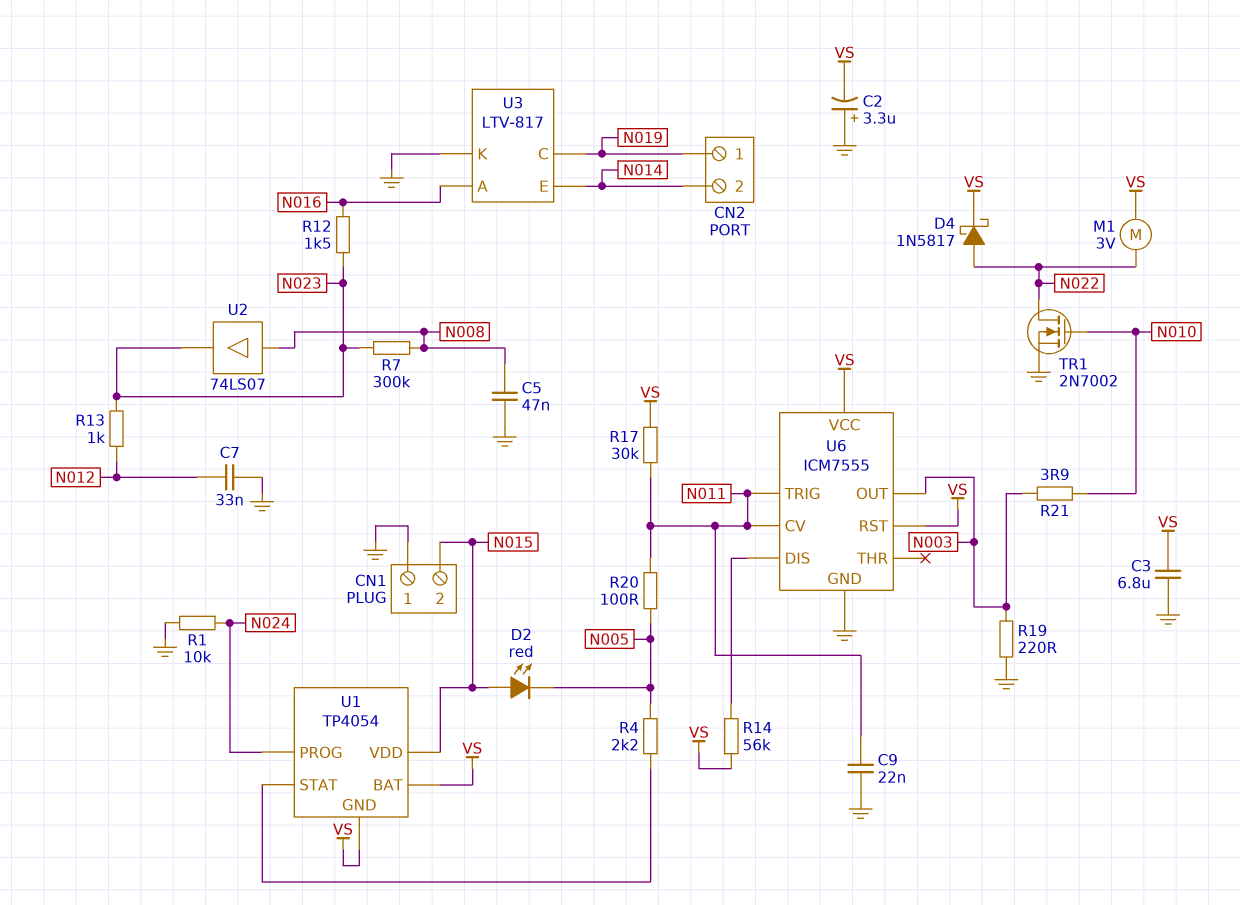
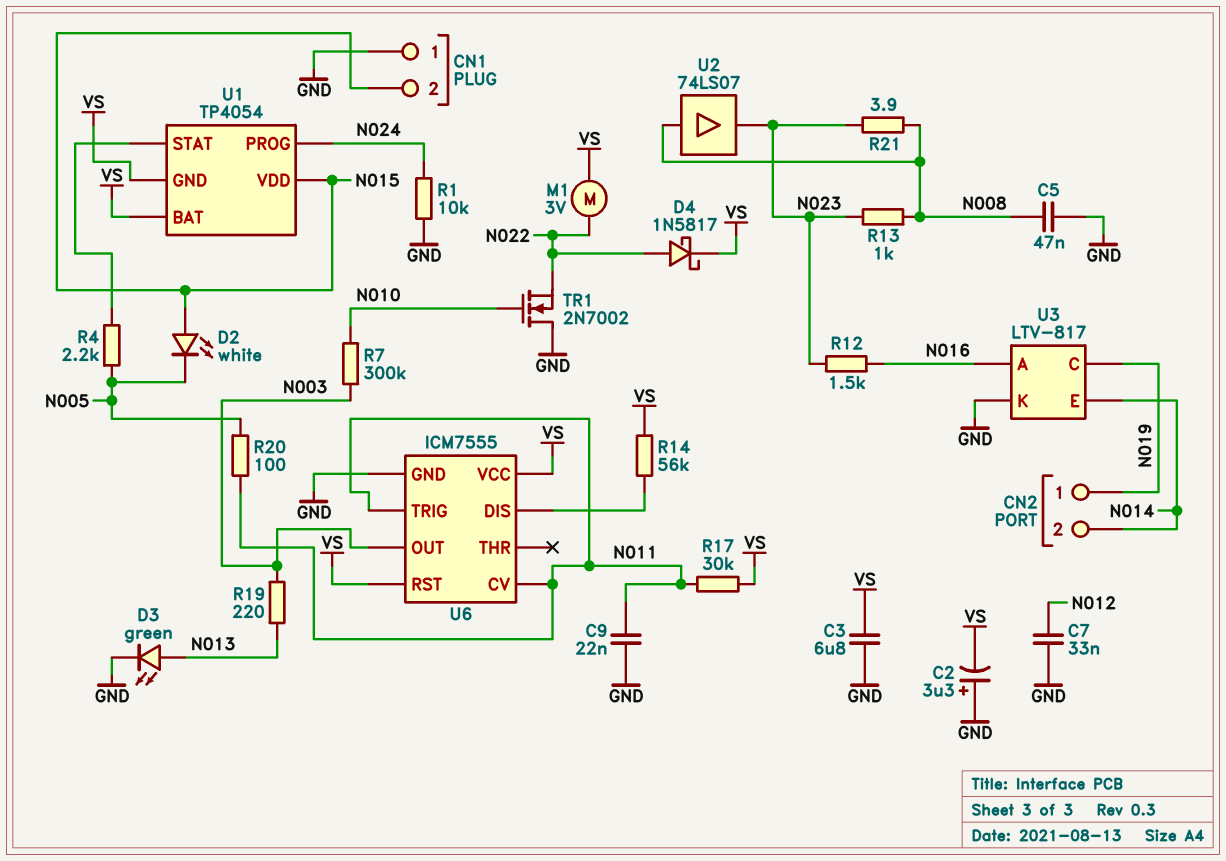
D2: LED red (A N015, K N005) -> LED white (A N015, K N005)
D3: none -> LED green (A N013, K GND)
R7: 300k (N008, N023) -> 300k (N003, N010)
R13: 1k (N012, N023) -> 1k (N008, N023)
R19: 220 (GND, N003) -> 220 (N003, N013)
R21: 3.9 (N003, N010) -> 3.9 (N008, N023)
TR1: NMOS 2N7002 (G N010, D N022, S GND) -> NMOS 2N7002 (G N010, D GND, S N022)

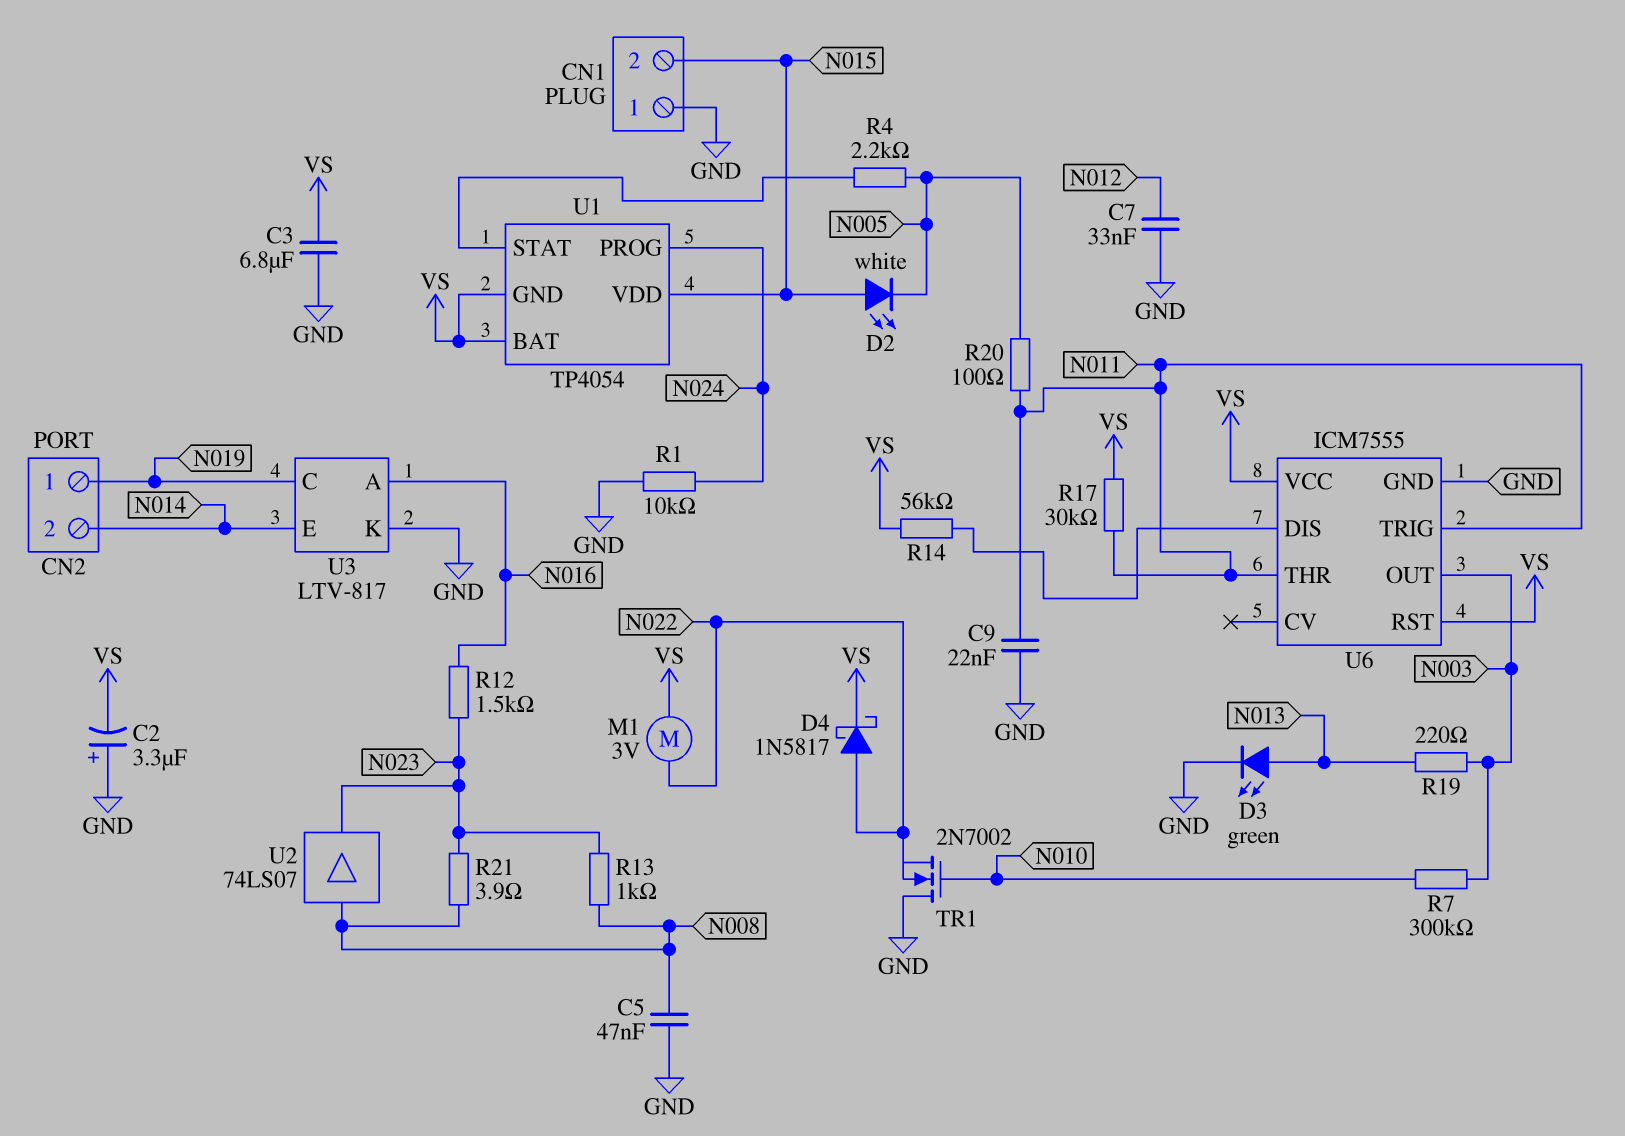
U6 pin CV: N011 -> none
U6 pin THR: none -> N011

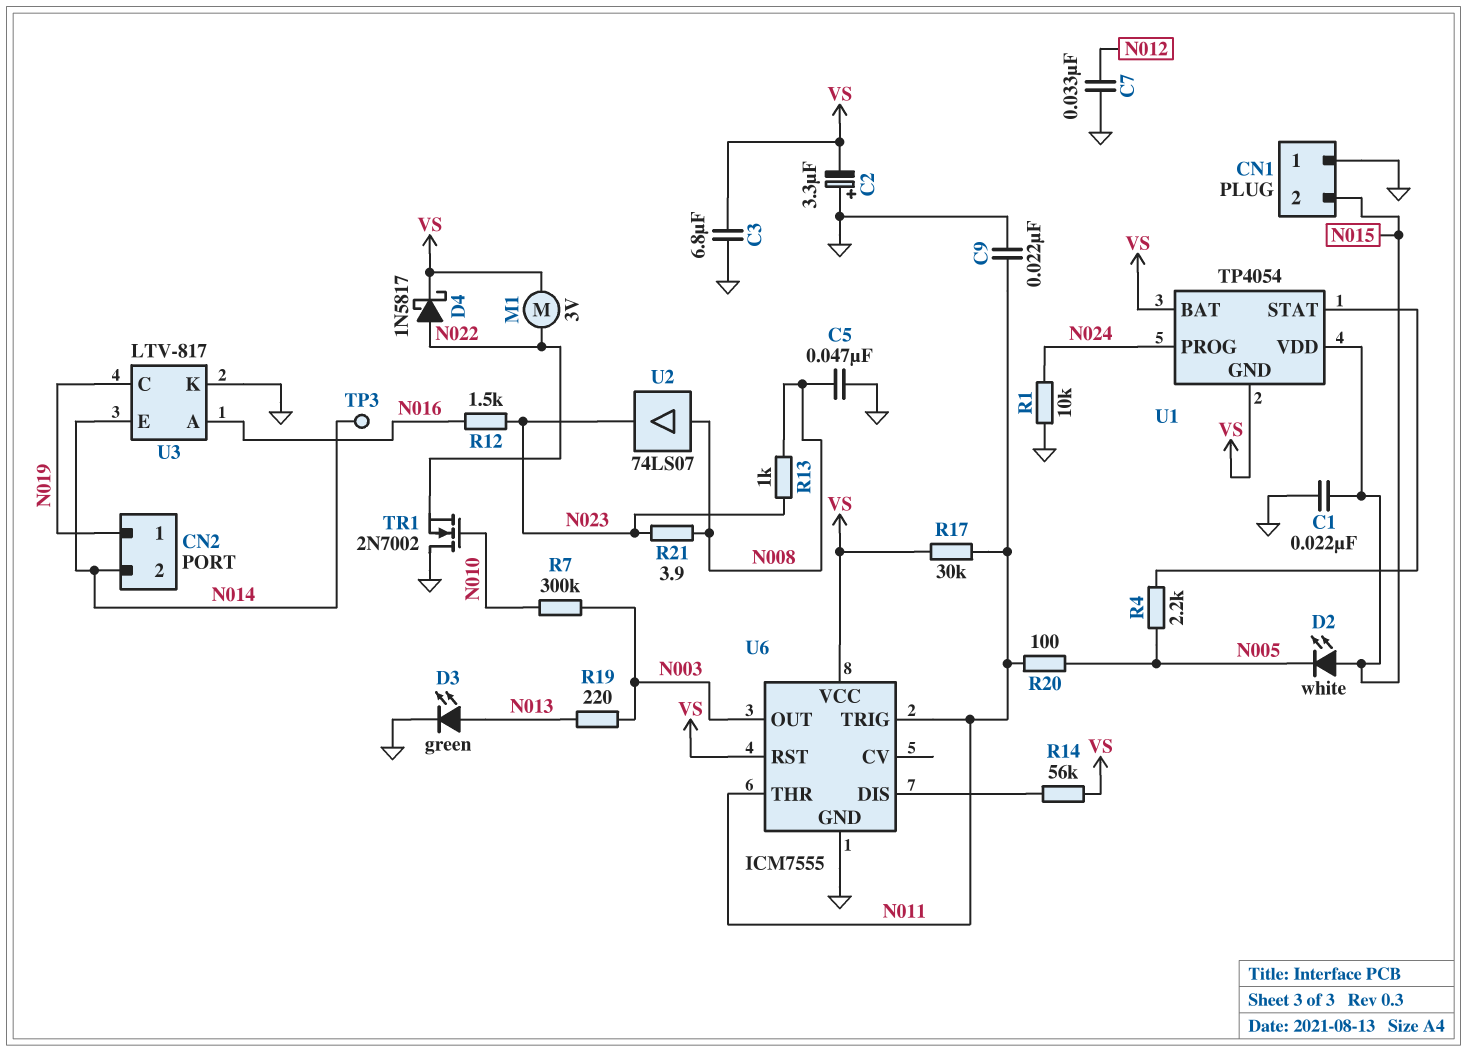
C1: none -> 22nF (GND, N015)
TP3: none -> test point (N014)

